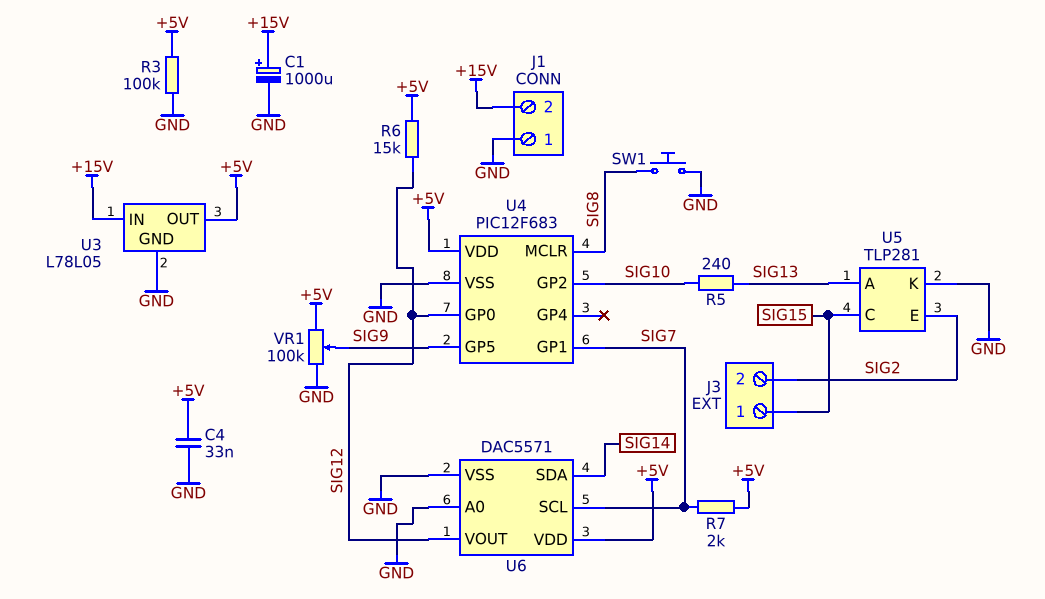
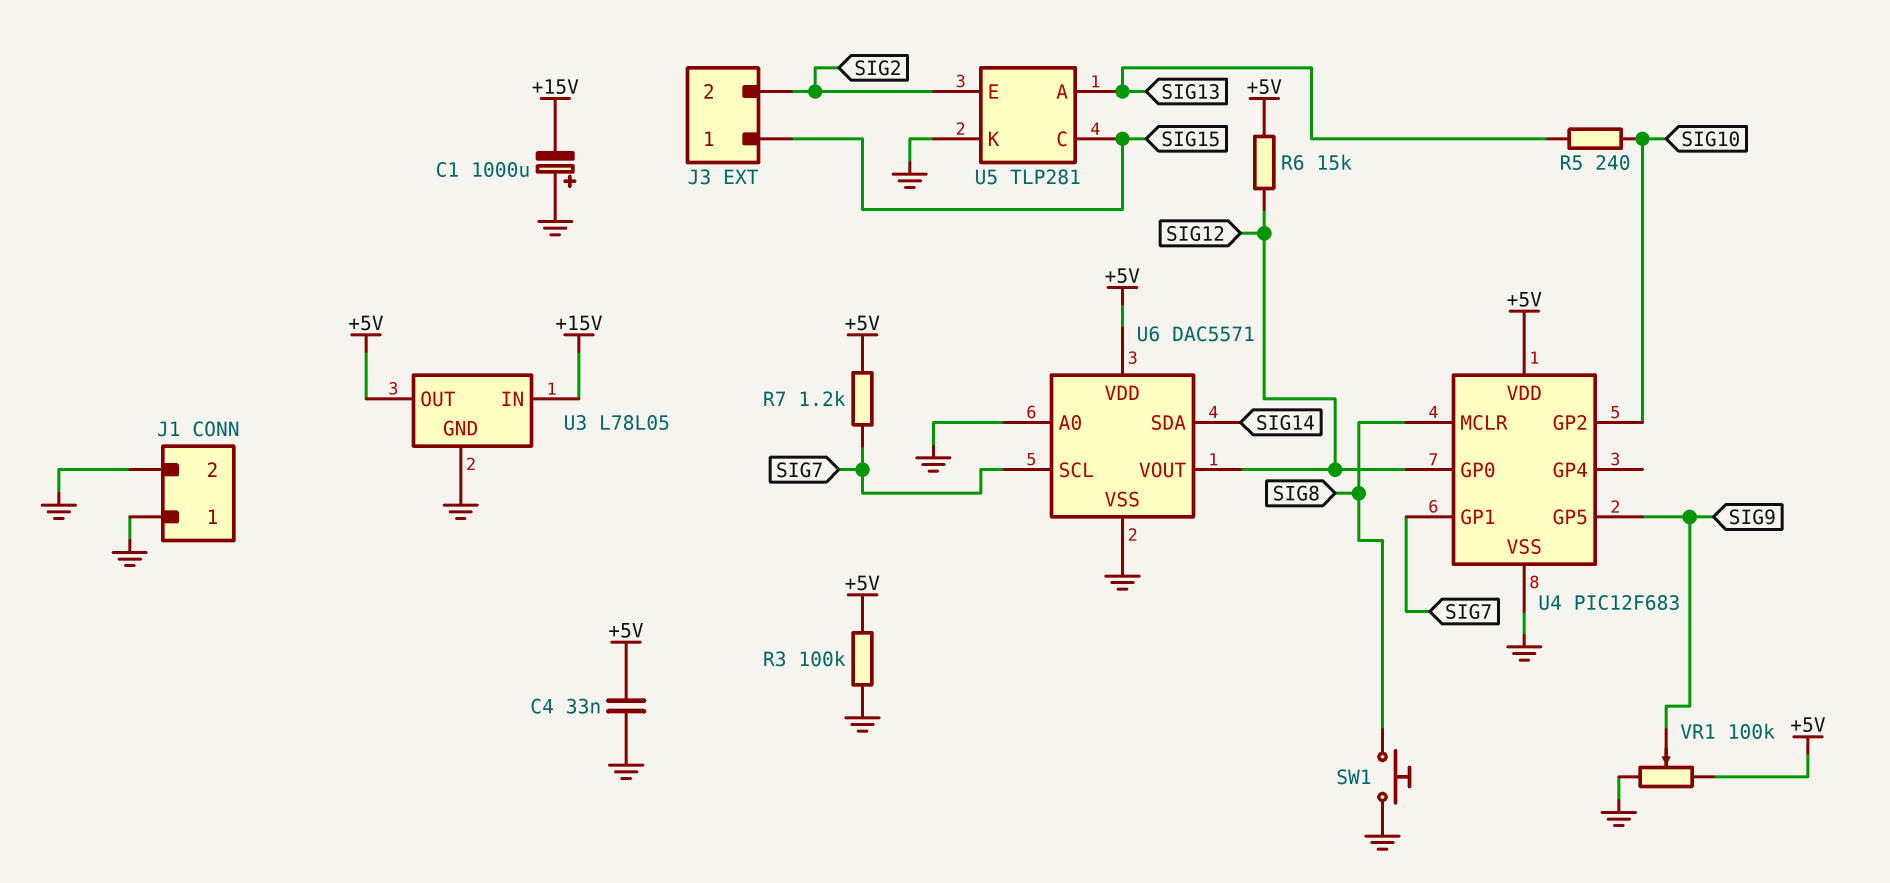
C1: 1000uF (plus +15V, minus GND) -> 1000uF (plus GND, minus +15V)
J1 pin 2: +15V -> GND
R7: 2k (+5V, SIG7) -> 1.2k (+5V, SIG7)

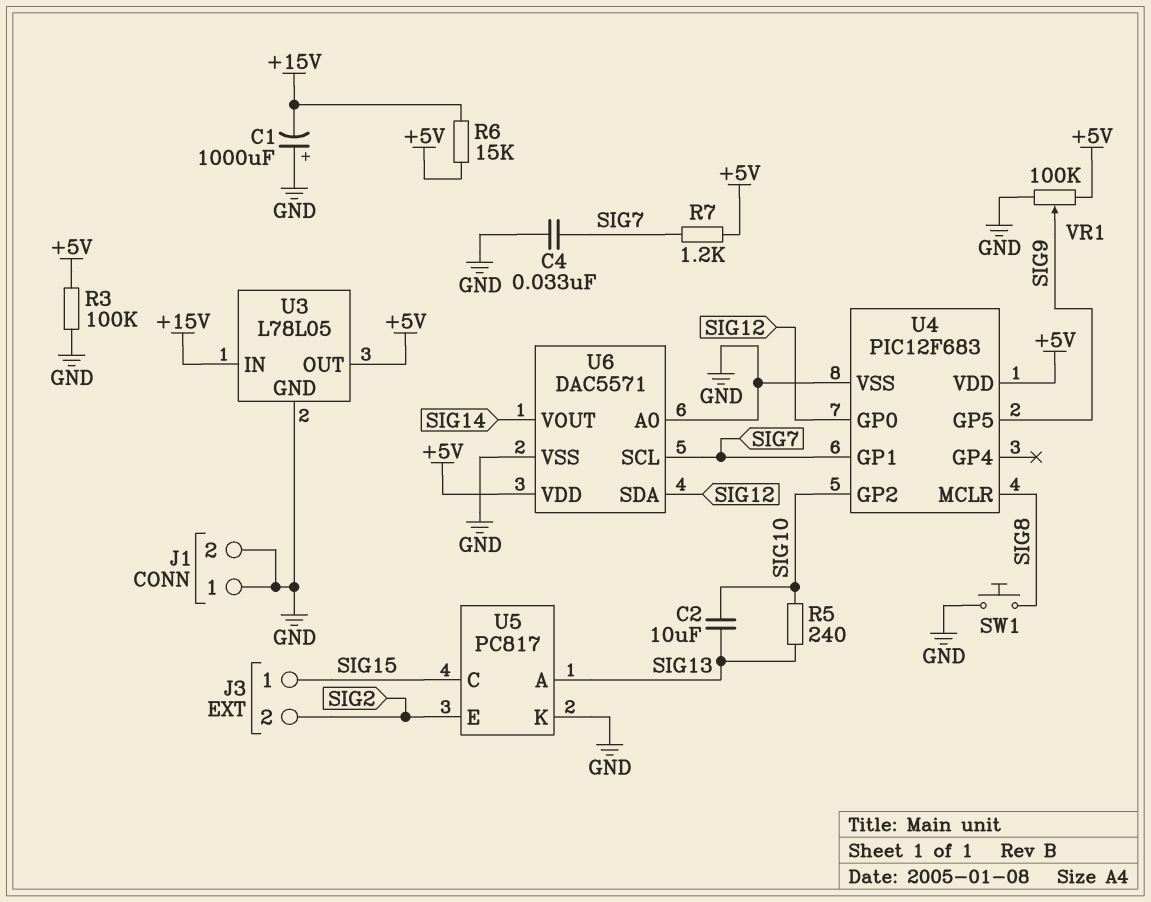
C2: none -> 10uF (SIG10, SIG13)
C4: 33nF (+5V, GND) -> 33nF (GND, SIG7)
R6: 15k (+5V, SIG12) -> 15k (+5V, +15V)
U5: TLP281 -> PC817
U6 pin SDA: SIG14 -> SIG12
U6 pin VOUT: SIG12 -> SIG14

